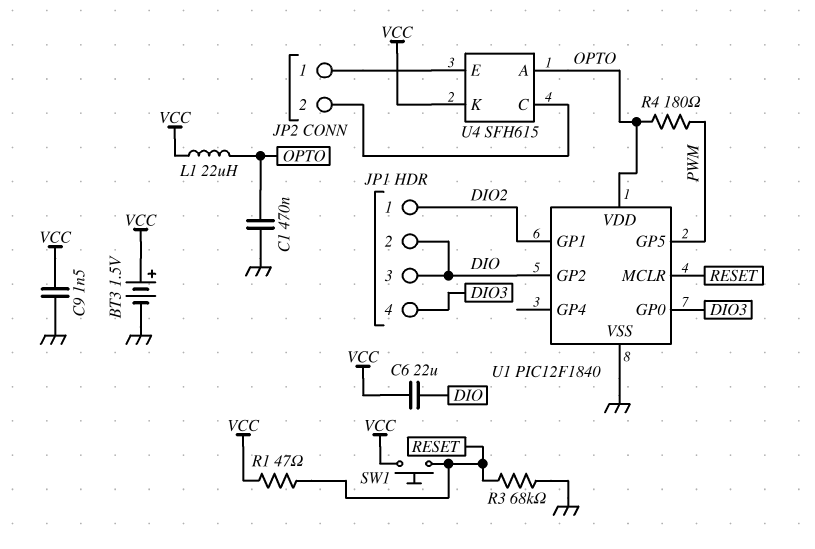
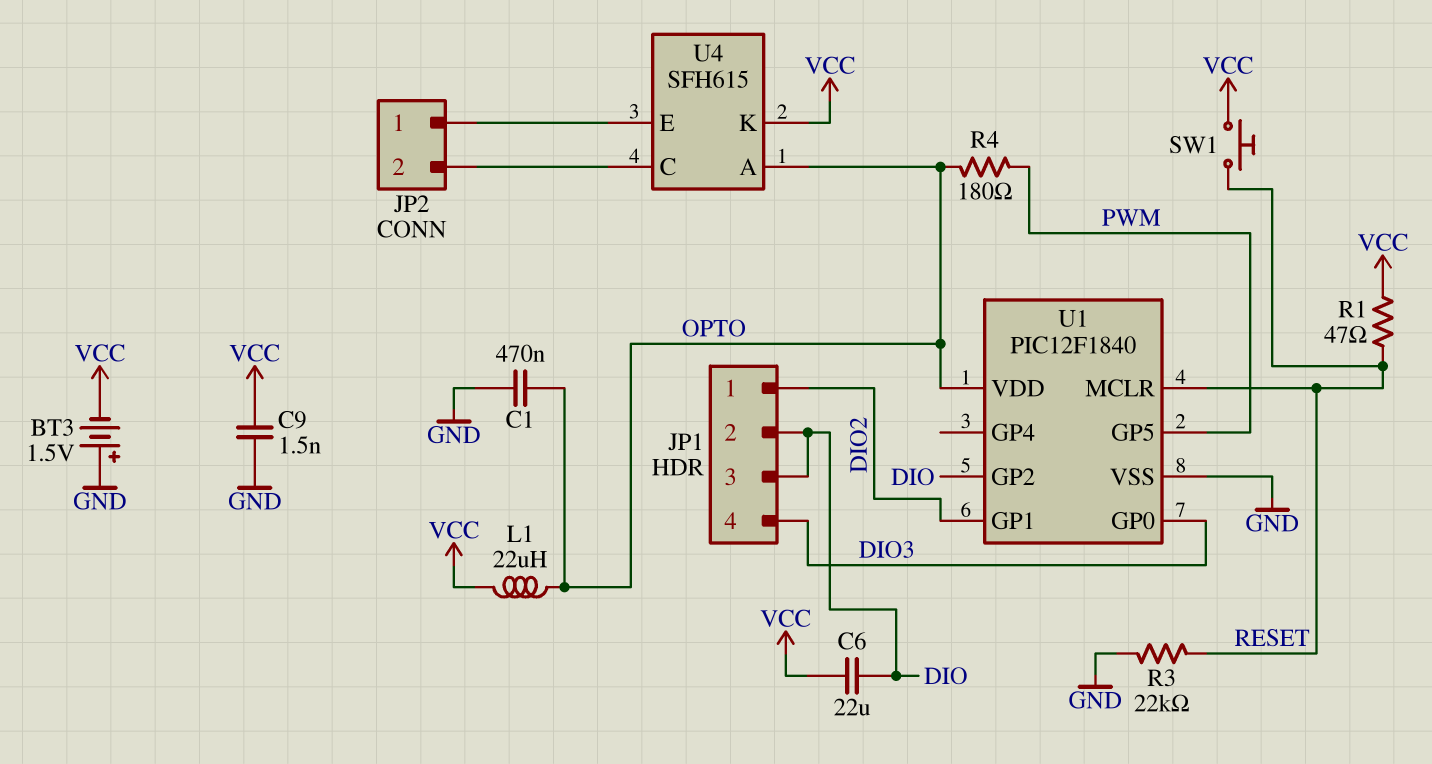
BT3: 1.5V (plus VCC, minus GND) -> 1.5V (plus GND, minus VCC)
R3: 68k (GND, RESET) -> 22k (GND, RESET)

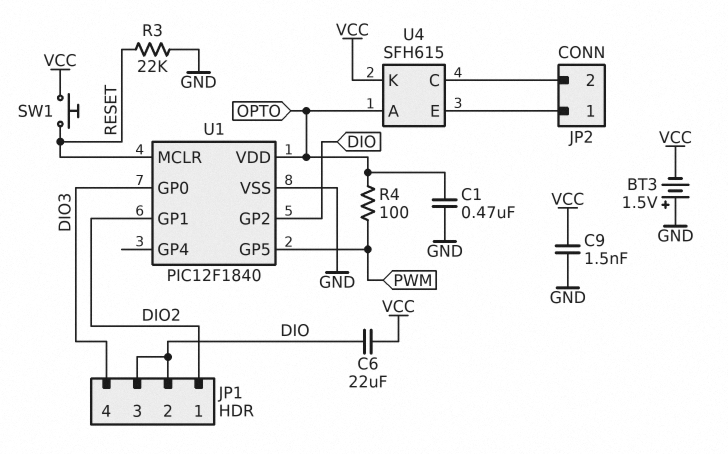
L1: 22uH (OPTO, VCC) -> none
R1: 47 (RESET, VCC) -> none
R4: 180 (OPTO, PWM) -> 100 (OPTO, PWM)

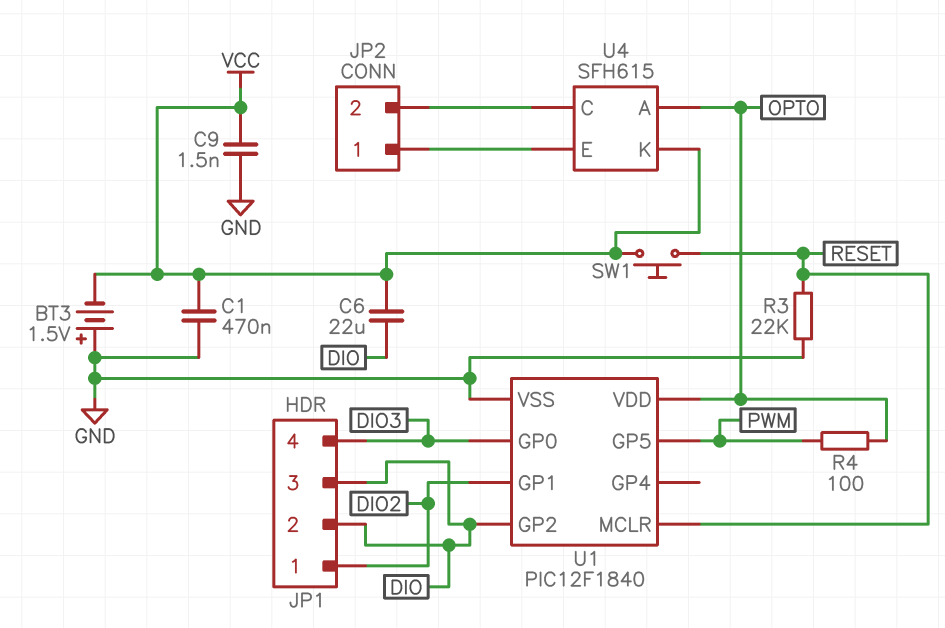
C1: 470nF (GND, OPTO) -> 470nF (GND, VCC)

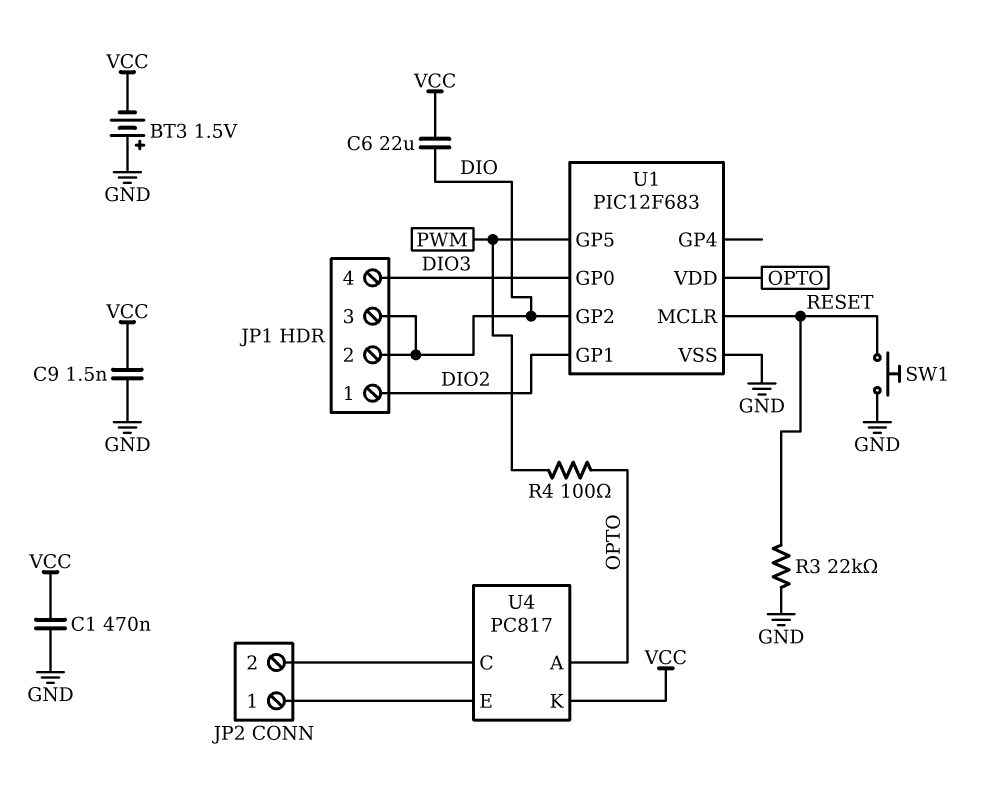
SW1: button (RESET, VCC) -> button (GND, RESET)
U1: PIC12F1840 -> PIC12F683
U4: SFH615 -> PC817

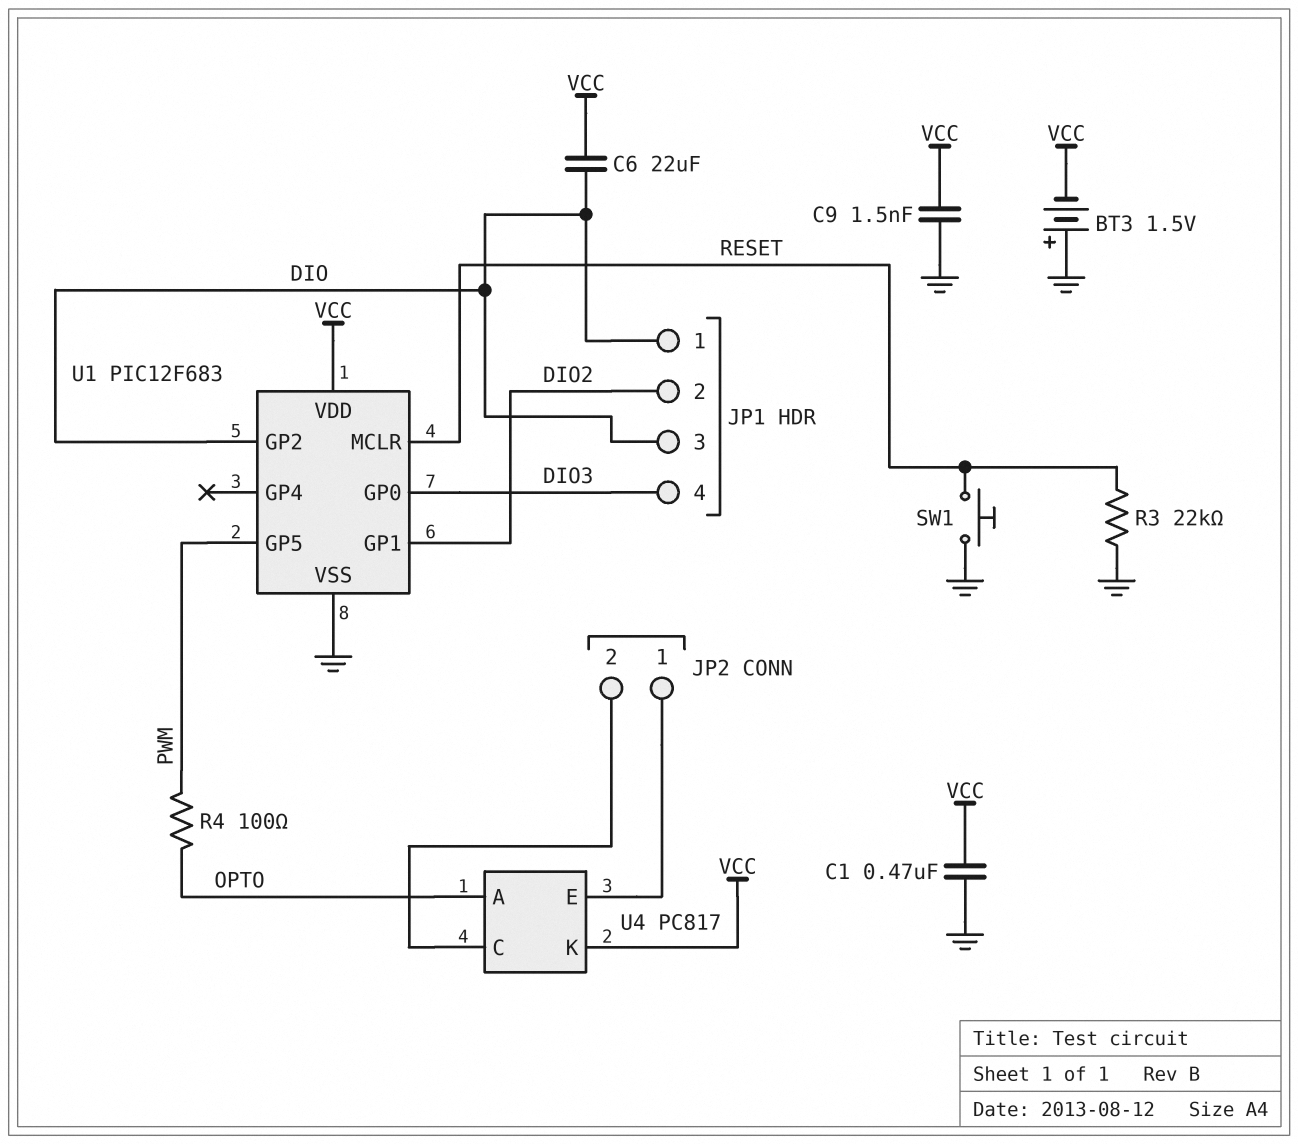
JP1 pin 1: DIO2 -> DIO
JP1 pin 2: DIO -> DIO2
U1 pin VDD: OPTO -> VCC

